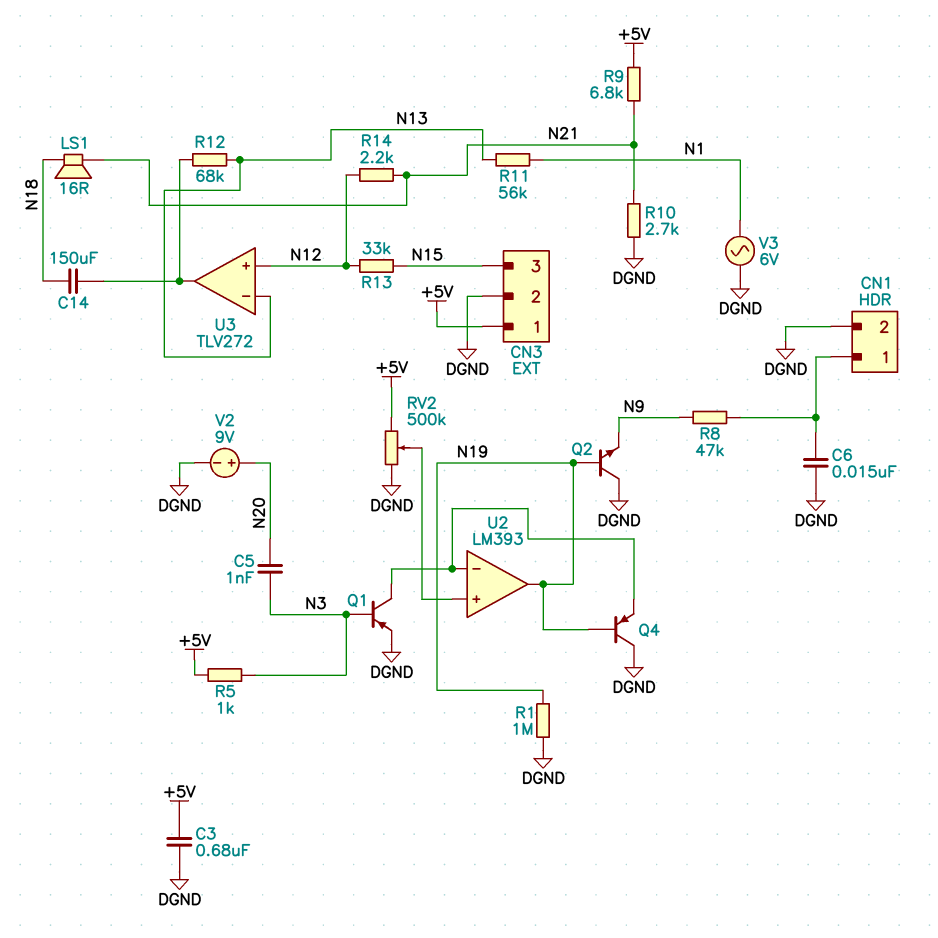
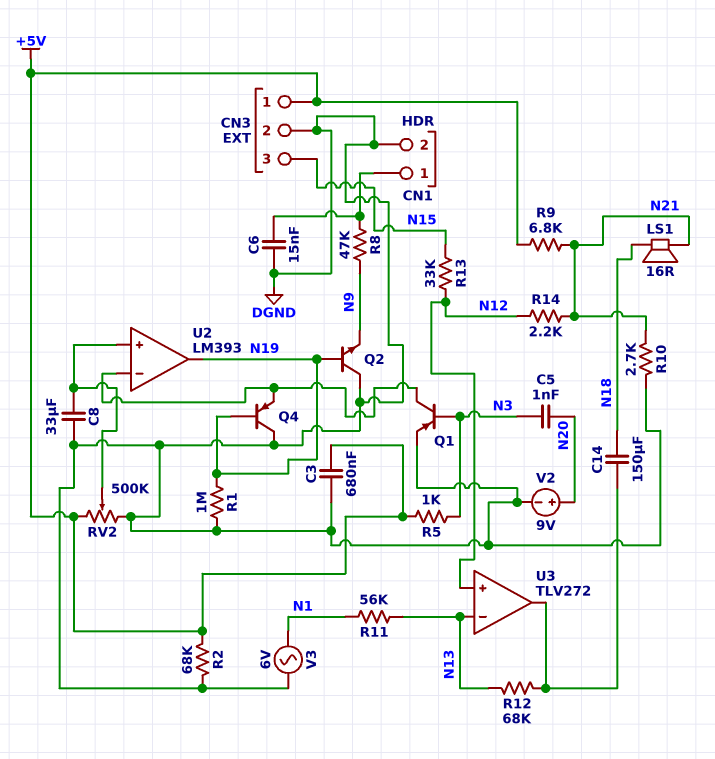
C8: none -> 33uF (DGND, U2/in+)
R2: none -> 68k (+5V, DGND)

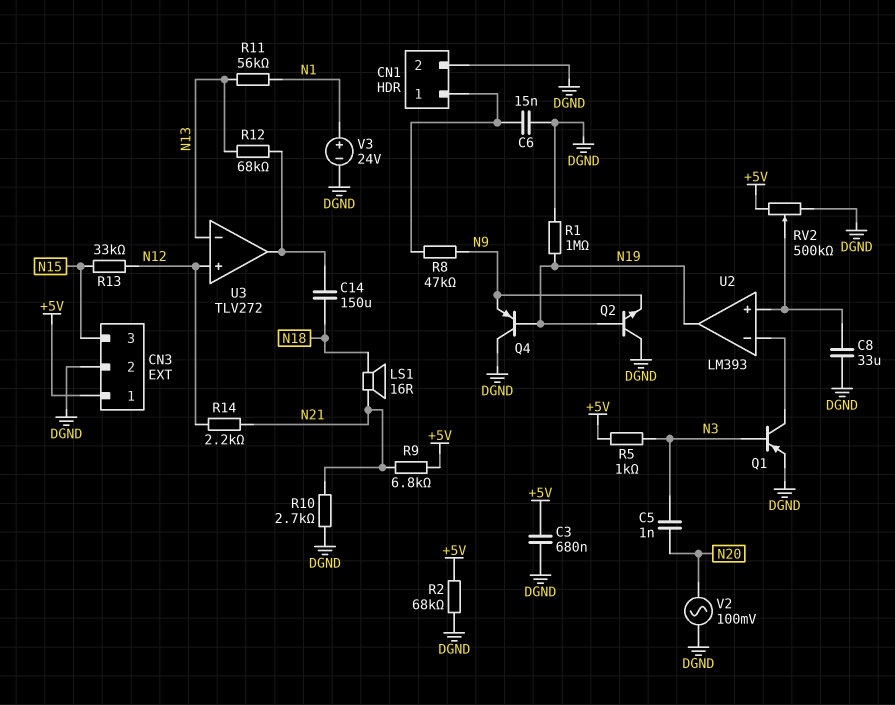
Q4: PNP (B N19, C DGND, E U2/in-) -> PNP (B N19, C DGND, E N9)
V2: 9V (plus N20, minus DGND) -> AC 100mV (DGND, N20)
V3: AC 6V (DGND, N1) -> 24V (plus N1, minus DGND)

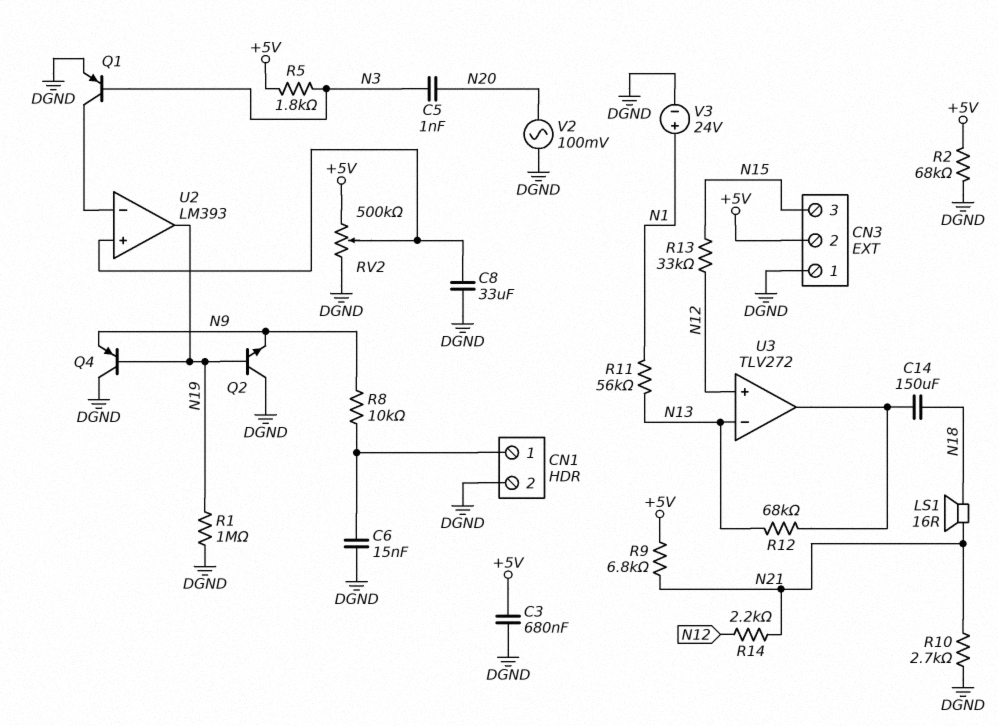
CN3 pin 1: +5V -> DGND
CN3 pin 2: DGND -> +5V
R5: 1k (+5V, N3) -> 1.8k (+5V, N3)
R8: 47k (CN1/1, N9) -> 10k (CN1/1, N9)

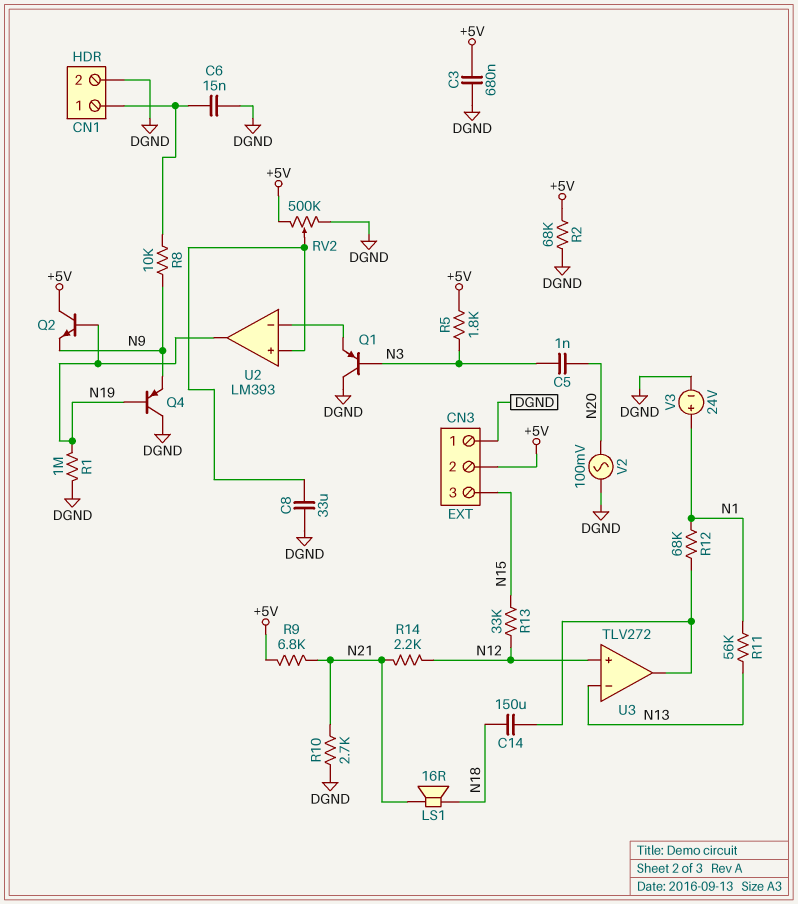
Q1: PNP (B N3, C U2/in-, E DGND) -> PNP (B N3, C DGND, E U2/in-)
Q2: NPN (B N19, C DGND, E N9) -> NPN (B N19, C +5V, E N9)
R12: 68k (N13, U3/out) -> 68k (N1, U3/out)

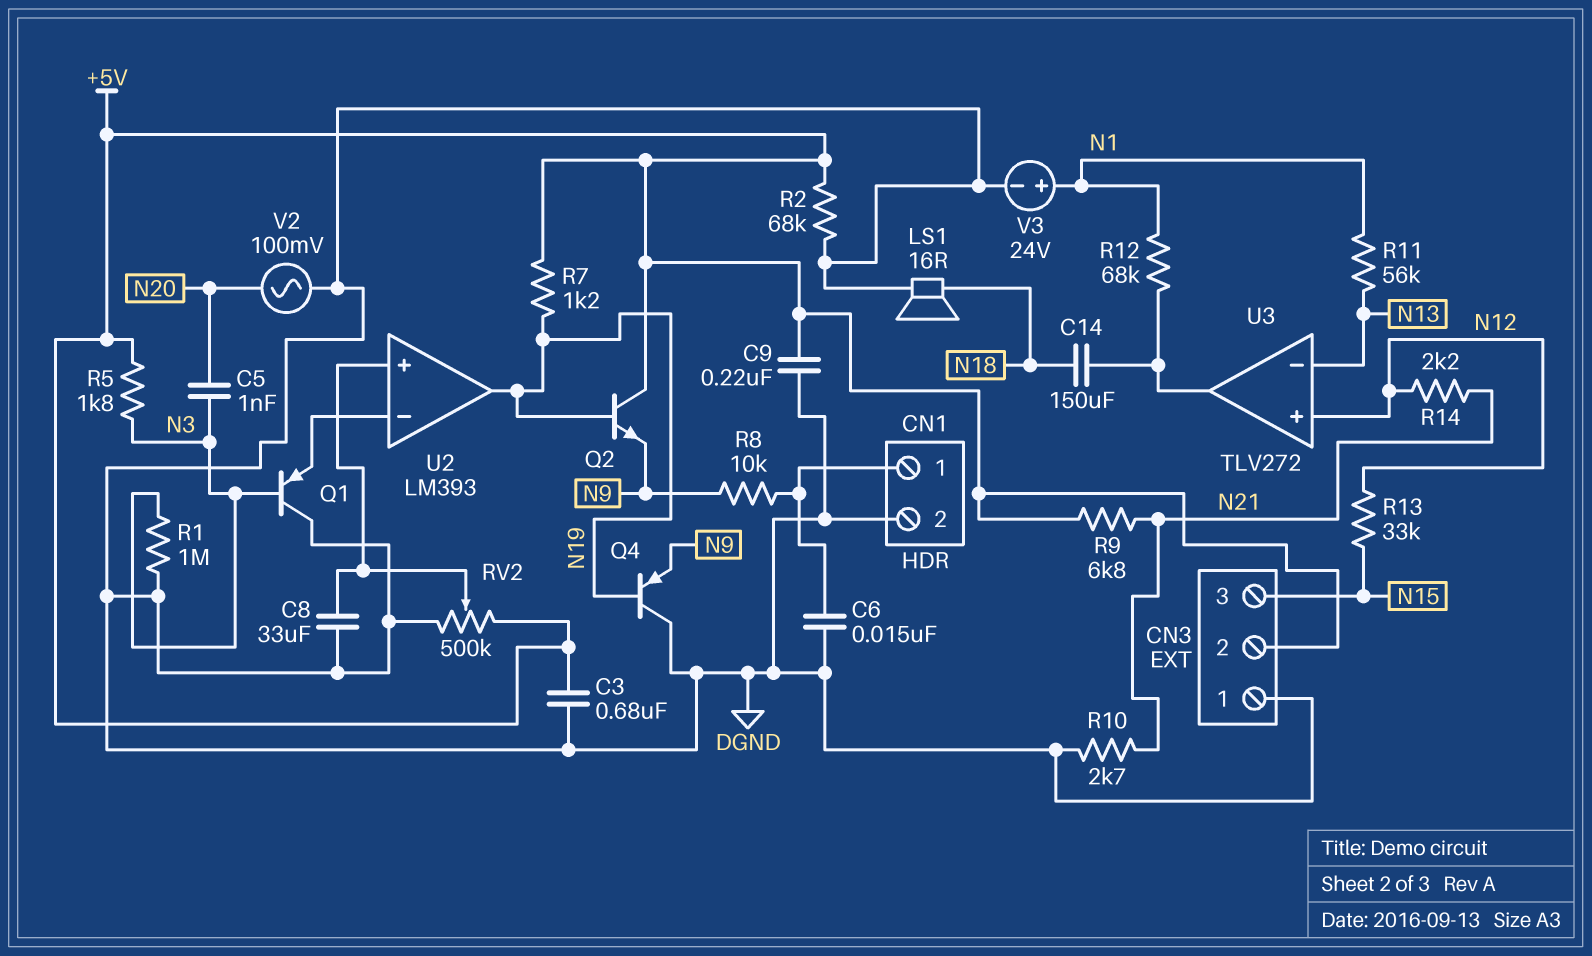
C9: none -> 220nF (+5V, DGND)
LS1: speaker 16R (N18, N21) -> speaker 16R (DGND, N18)
R1: 1M (DGND, N19) -> 1M (DGND, N3)
R7: none -> 1.2k (+5V, N19)

